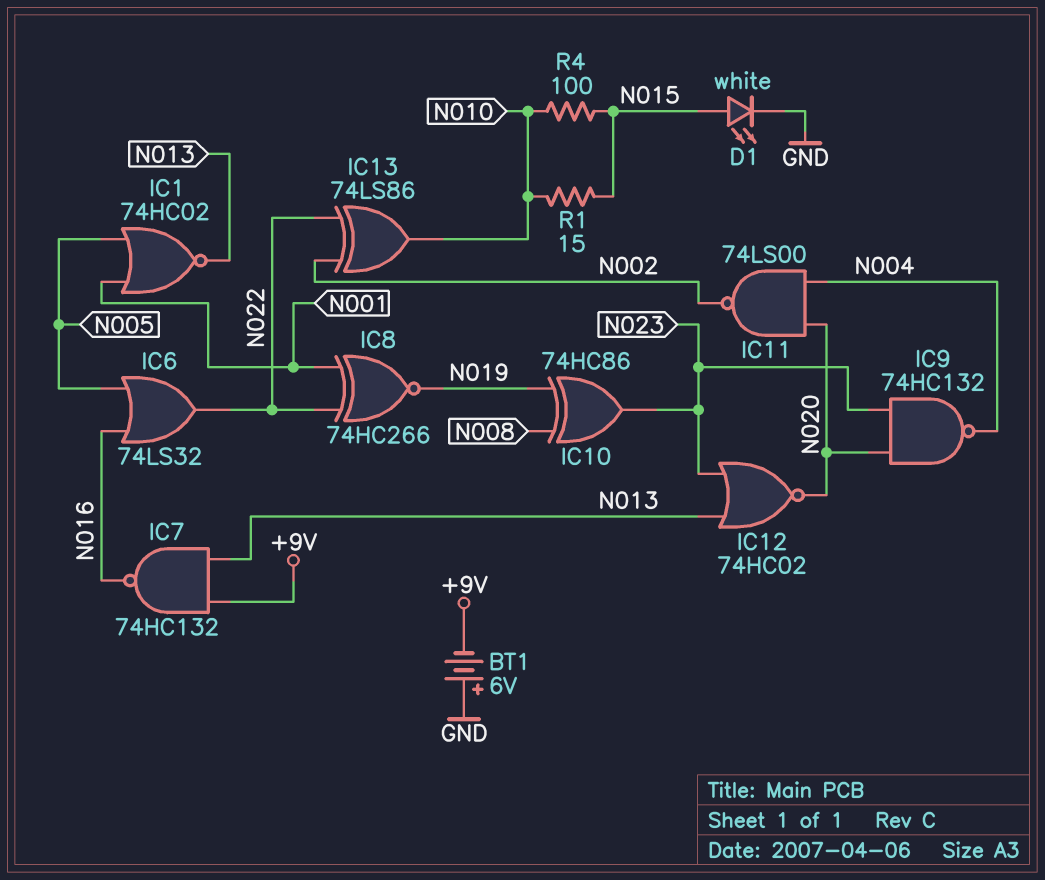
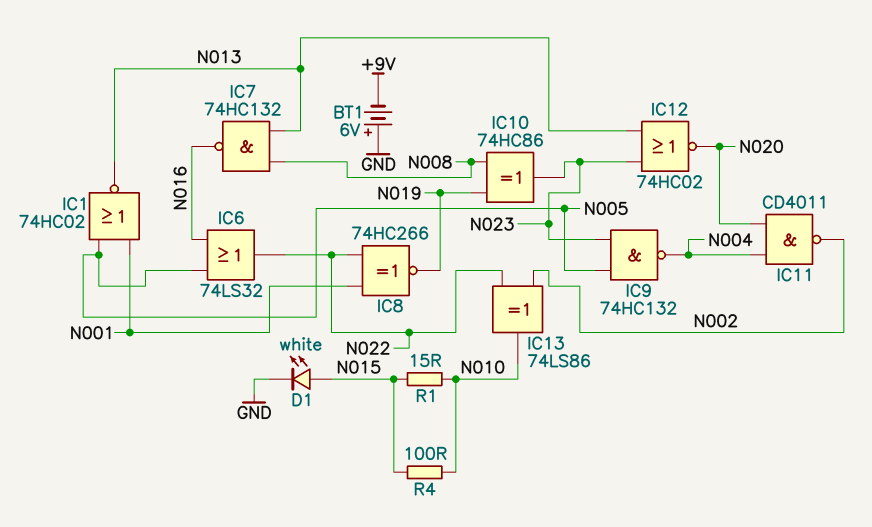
IC7: NAND 74HC132 (in +9V, in N013, out N016) -> NAND 74HC132 (in N008, in N013, out N016)
IC9: NAND 74HC132 (in N020, in N023, out N004) -> NAND 74HC132 (in N005, in N023, out N004)
IC11: NAND 74LS00 (in N004, in N020, out N002) -> NAND CD4011 (in N004, in N020, out N002)

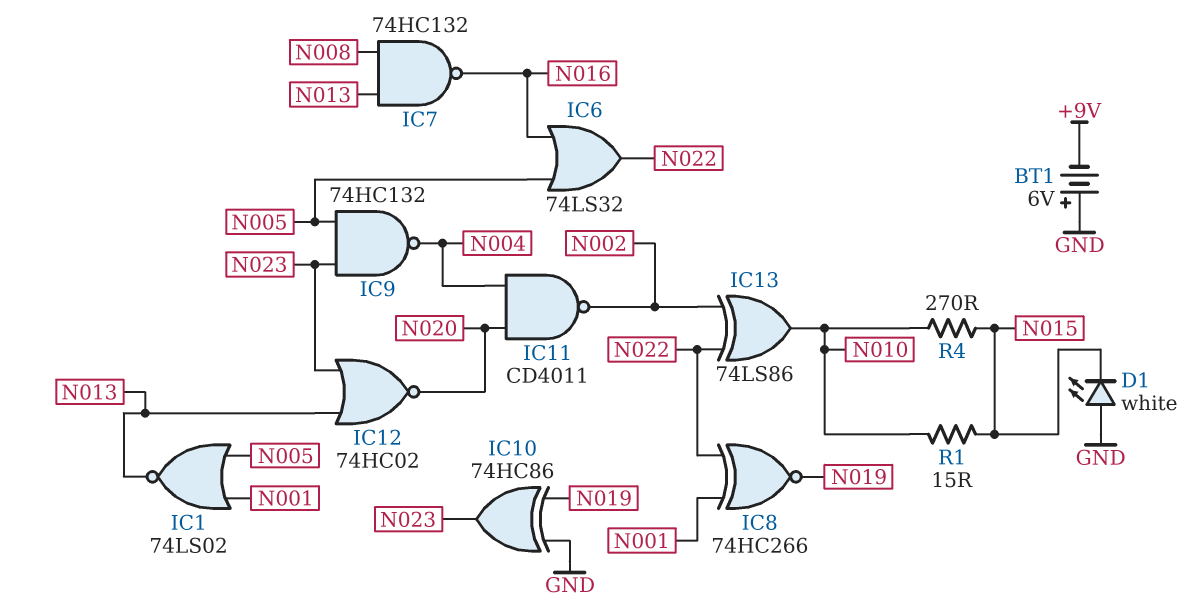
D1: LED white (A N015, K GND) -> LED white (A GND, K N015)
IC1: NOR 74HC02 (in N001, in N005, out N013) -> NOR 74LS02 (in N001, in N005, out N013)
IC10: XOR 74HC86 (in N008, in N019, out N023) -> XOR 74HC86 (in GND, in N019, out N023)
R4: 100 (N010, N015) -> 270 (N010, N015)

